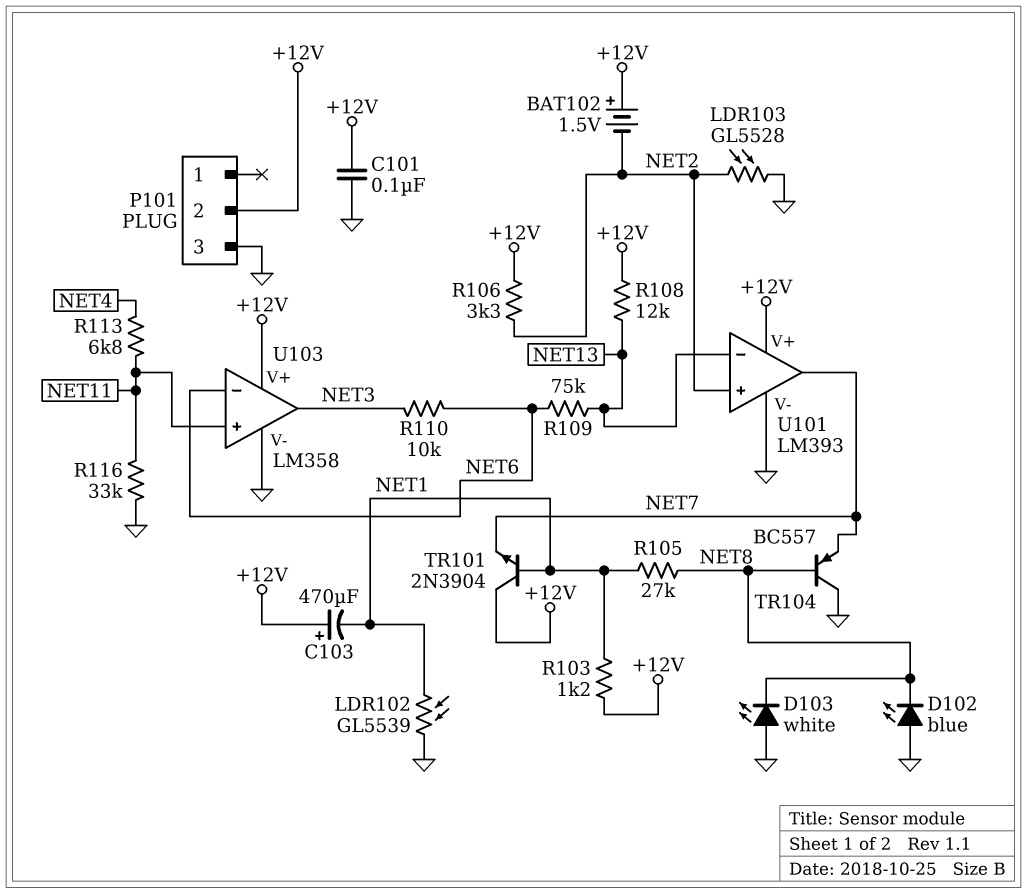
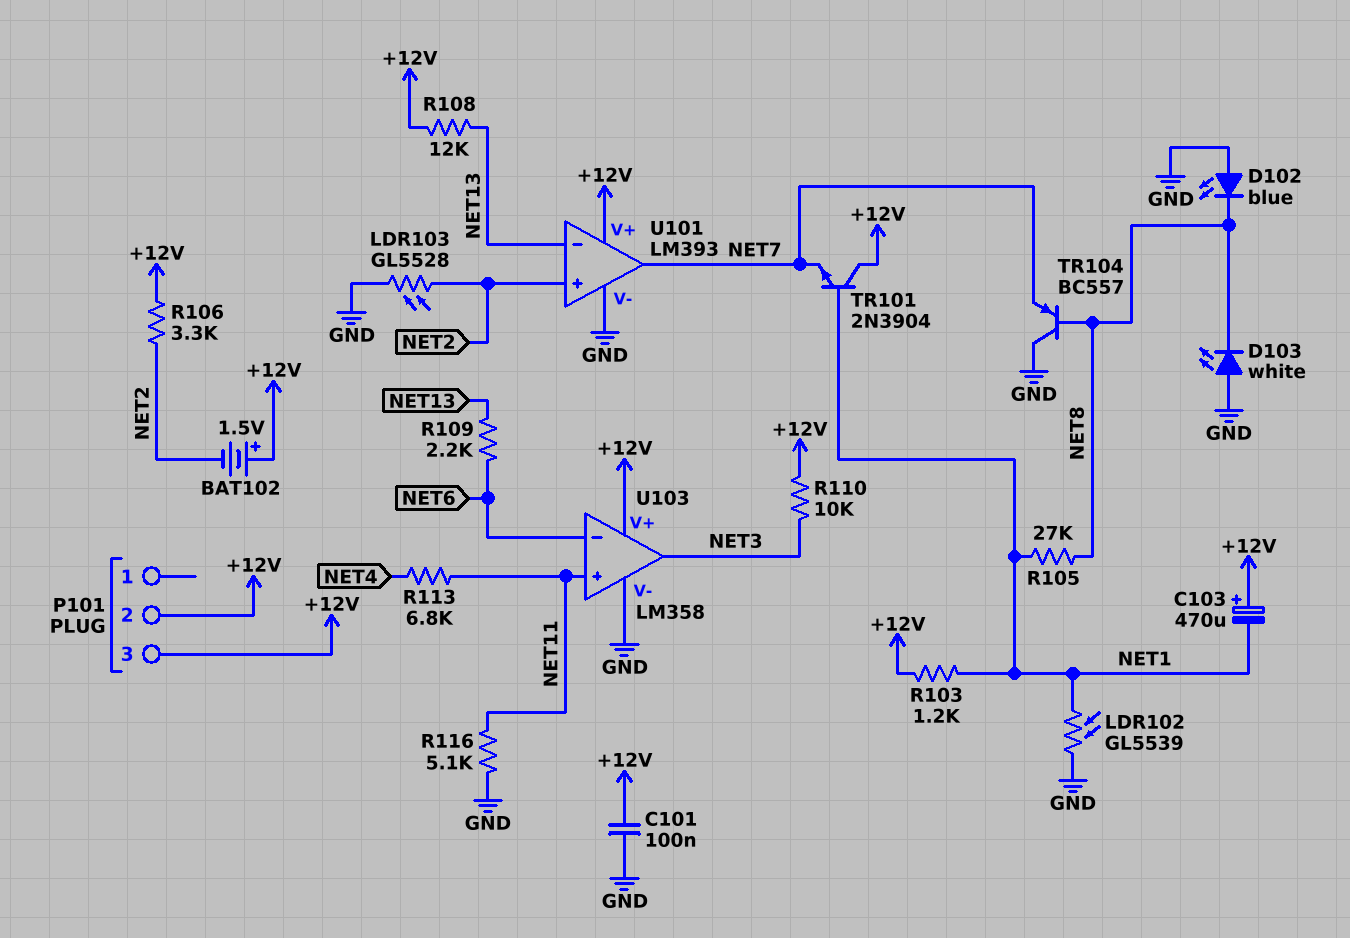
P101 pin 3: GND -> +12V
R109: 75k (NET6, NET13) -> 2.2k (NET6, NET13)
R110: 10k (NET3, NET6) -> 10k (+12V, NET3)
R116: 33k (GND, NET11) -> 5.1k (GND, NET11)

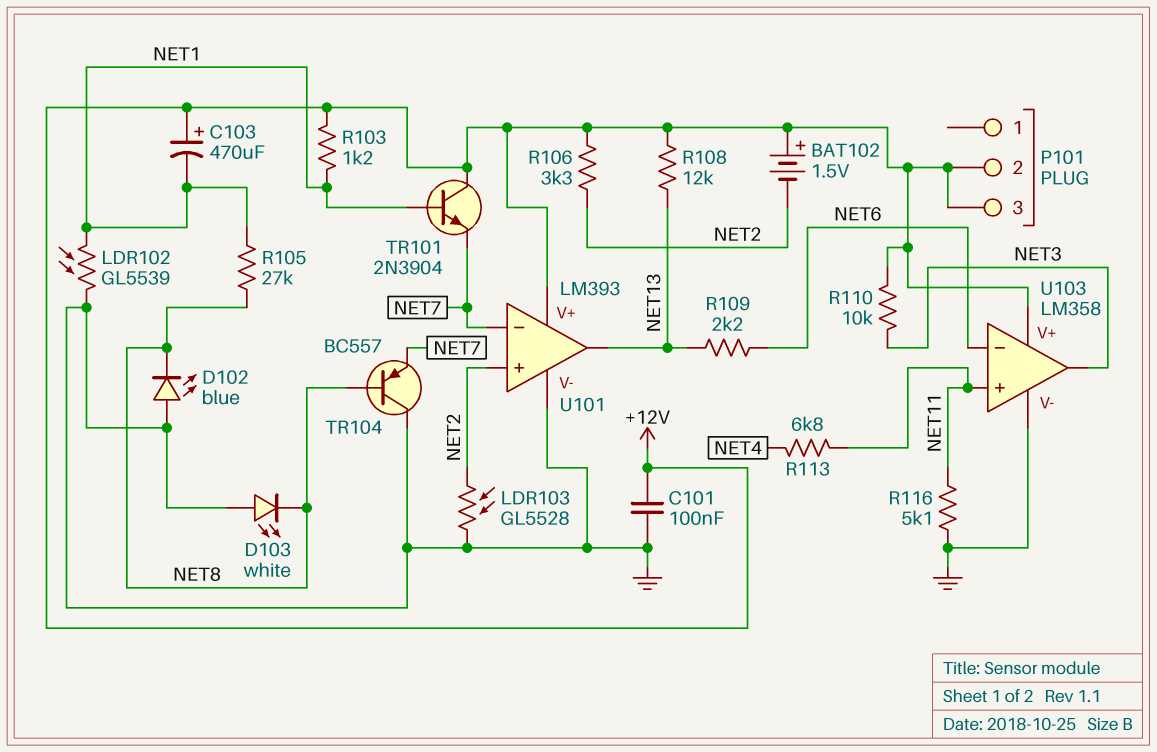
U101 pin in-: NET13 -> NET7
U101 pin out: NET7 -> NET13

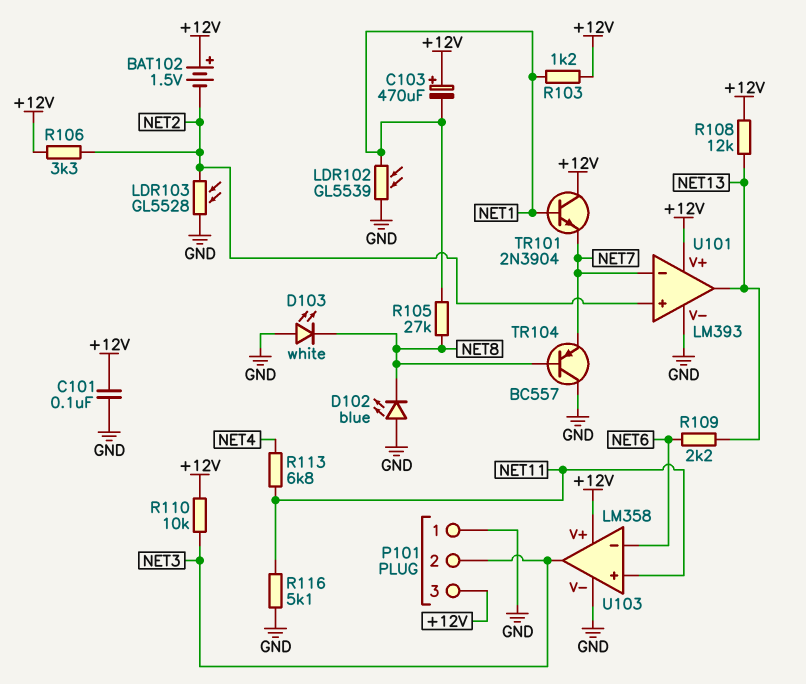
P101 pin 1: none -> GND
P101 pin 2: +12V -> NET3

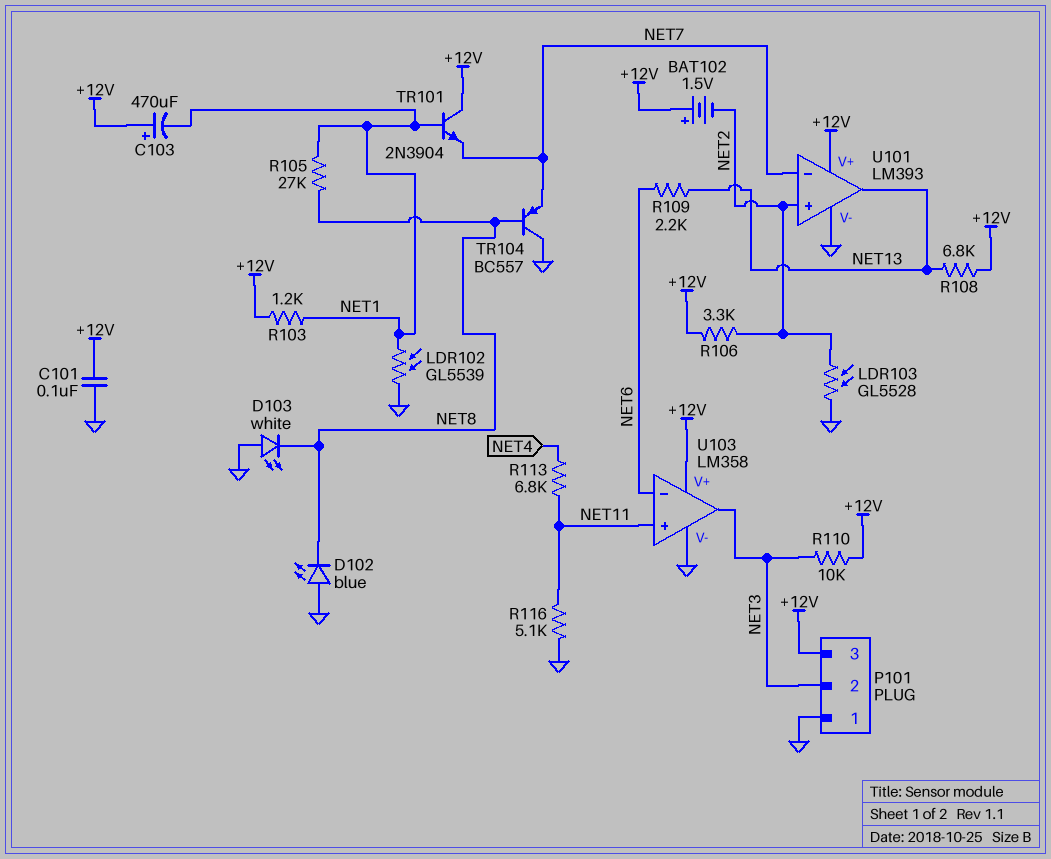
R108: 12k (+12V, NET13) -> 6.8k (+12V, NET13)

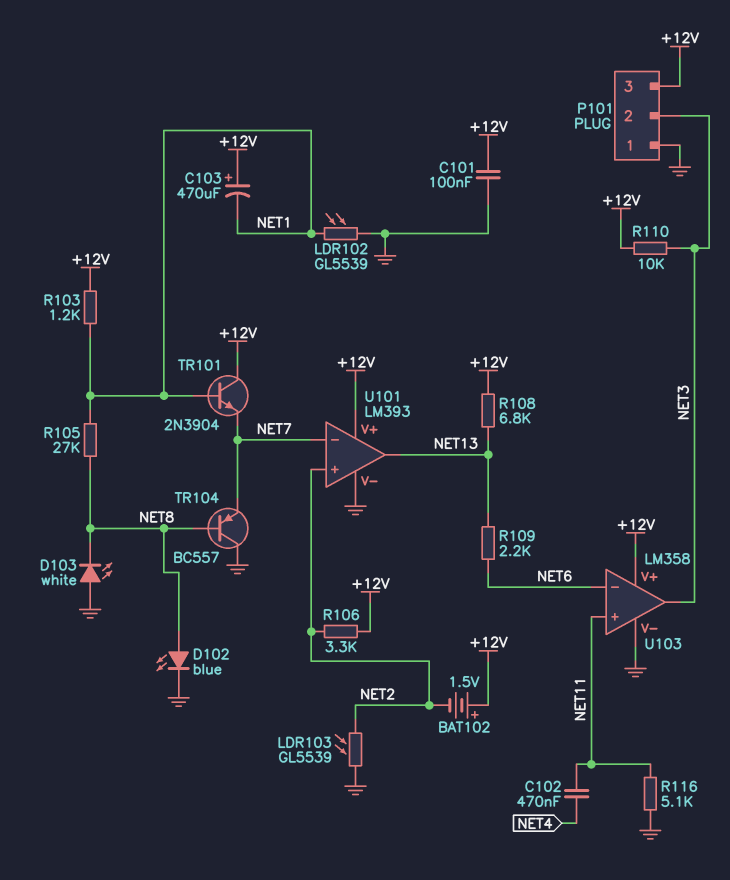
C102: none -> 470nF (NET4, NET11)
D102: LED blue (A GND, K NET8) -> LED blue (A NET8, K GND)
LDR103: GL5528 (GND, NET2) -> GL5539 (GND, NET2)
R113: 6.8k (NET4, NET11) -> none

